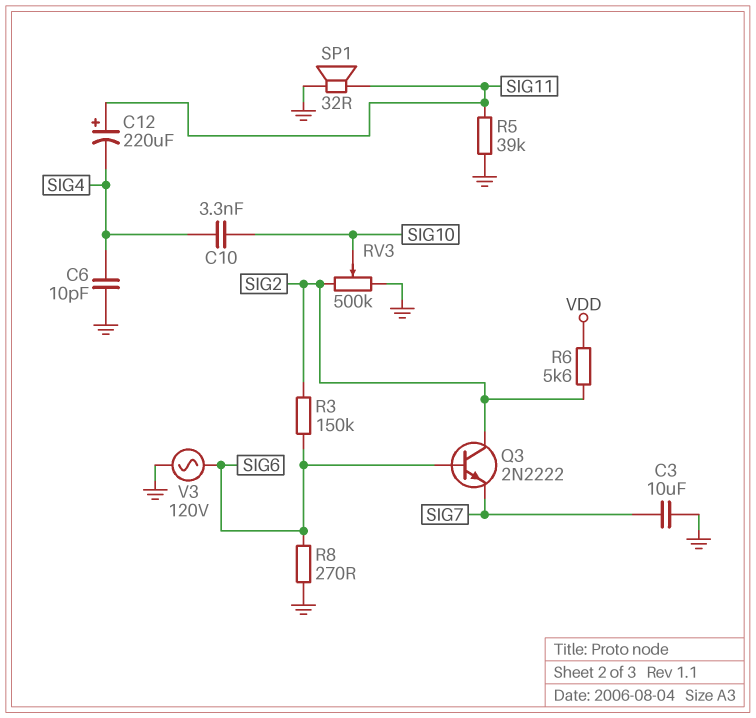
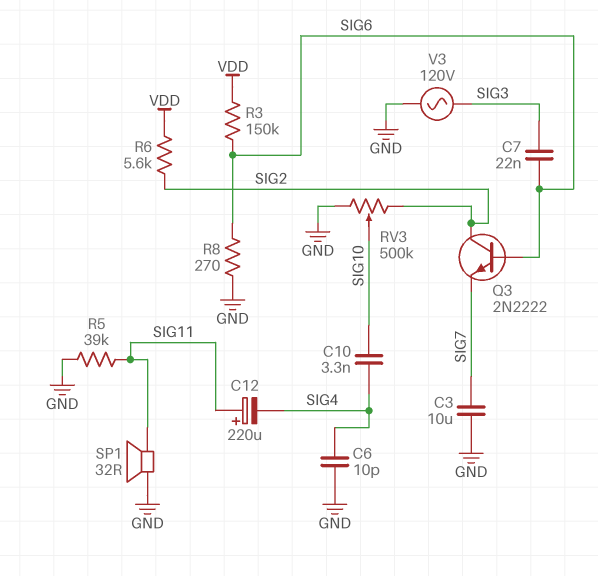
C7: none -> 22nF (SIG3, SIG6)
R3: 150k (SIG2, SIG6) -> 150k (SIG6, VDD)
V3: AC 120V (GND, SIG6) -> AC 120V (GND, SIG3)

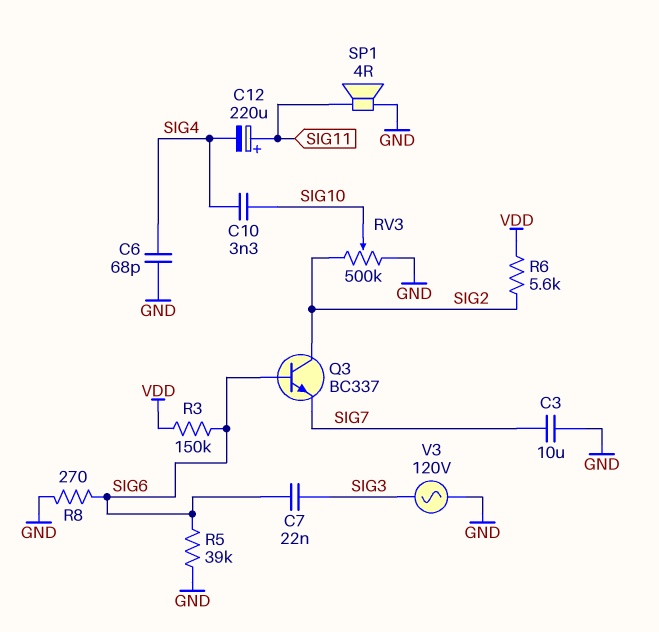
C6: 10pF (GND, SIG4) -> 68pF (GND, SIG4)
Q3: NPN 2N2222 (B SIG6, C SIG2, E SIG7) -> NPN BC337 (B SIG6, C SIG2, E SIG7)
R5: 39k (GND, SIG11) -> 39k (GND, SIG6)
SP1: speaker 32R (GND, SIG11) -> speaker 4R (GND, SIG11)

